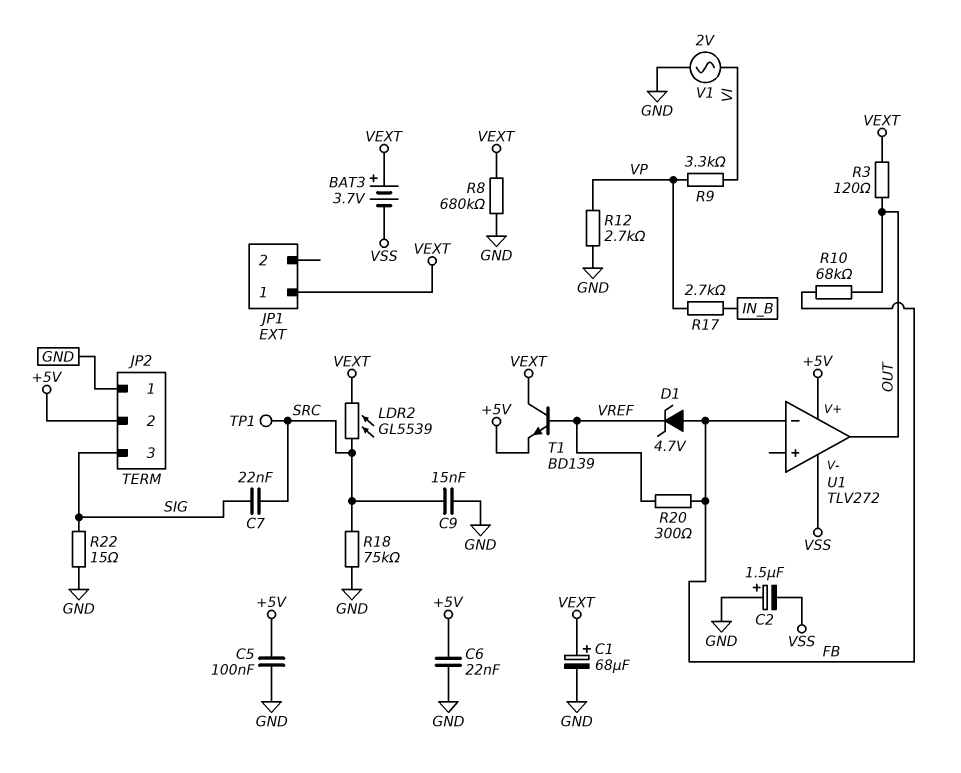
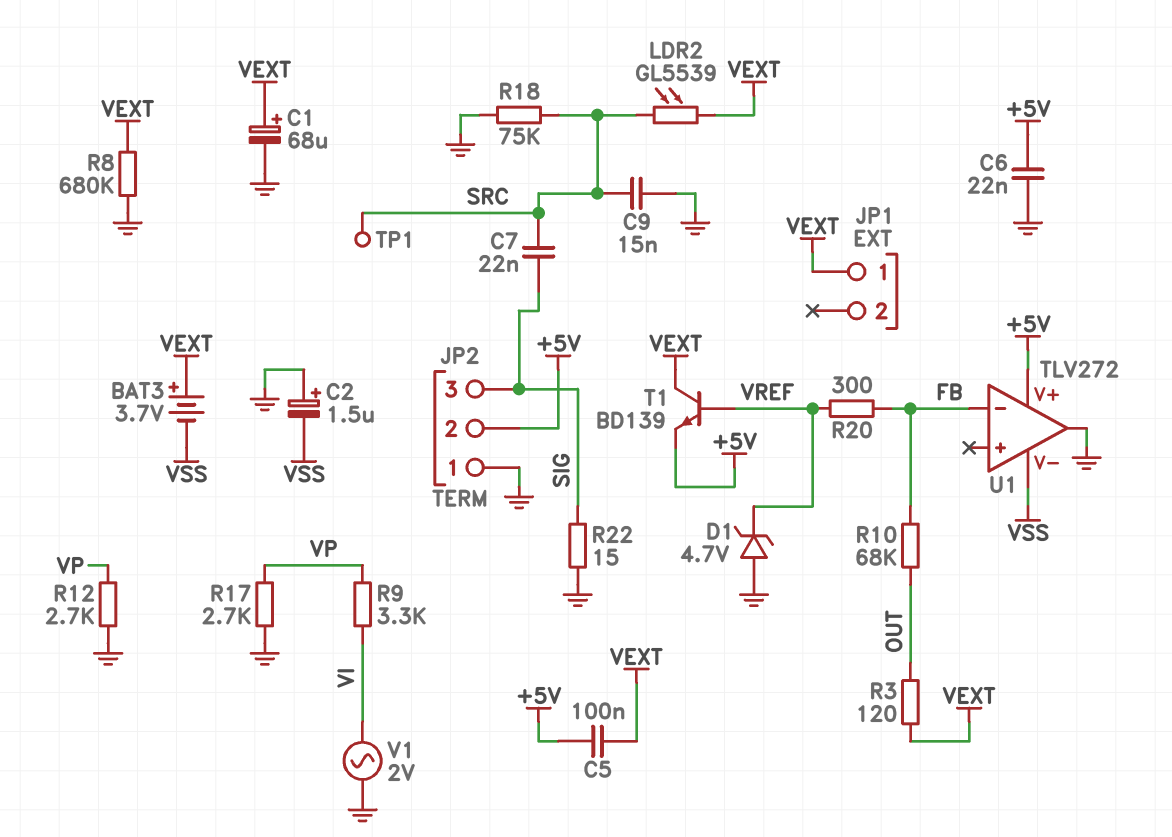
C5: 100nF (+5V, GND) -> 100nF (+5V, VEXT)
D1: zener 4.7V (A FB, K VREF) -> zener 4.7V (A GND, K VREF)
R17: 2.7k (IN_B, VP) -> 2.7k (GND, VP)
U1 pin out: OUT -> GND

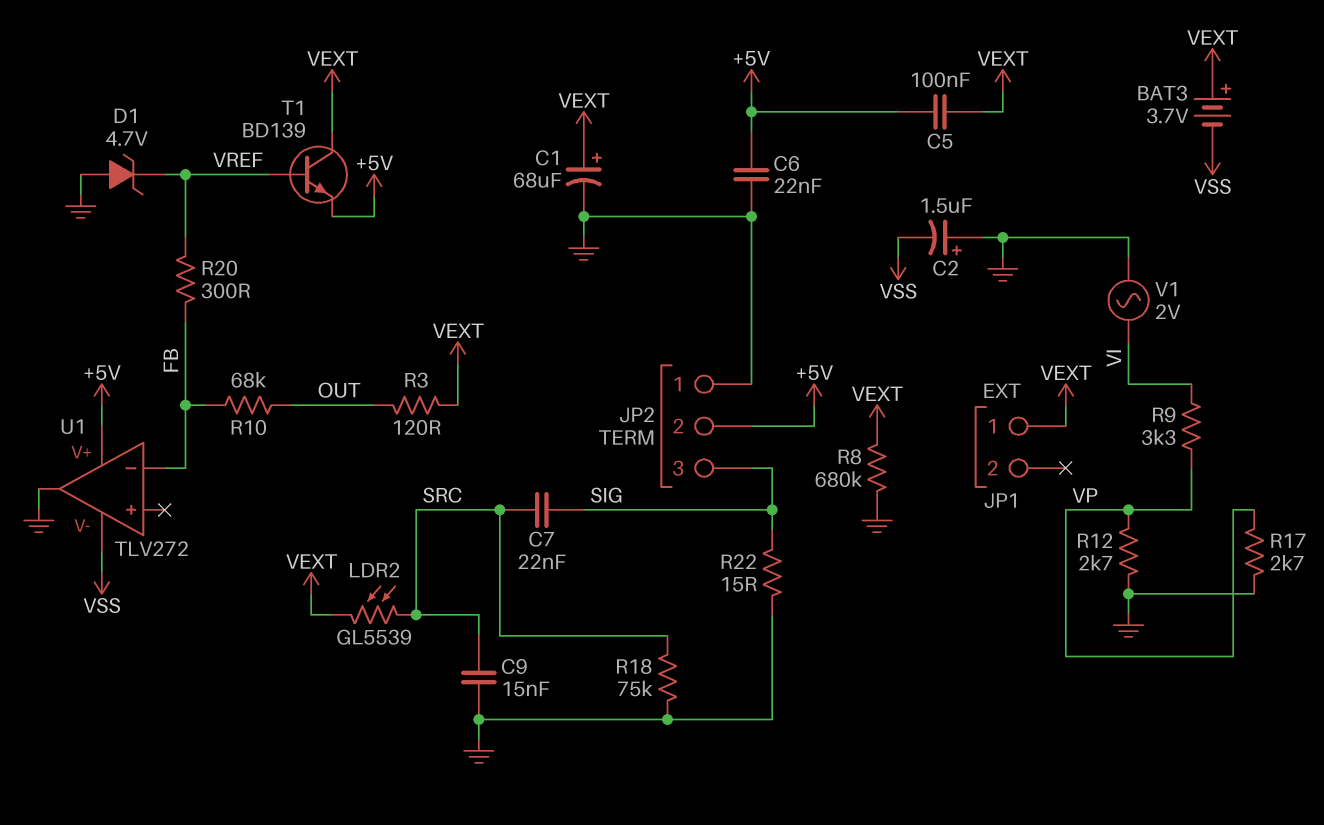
TP1: test point (SRC) -> none

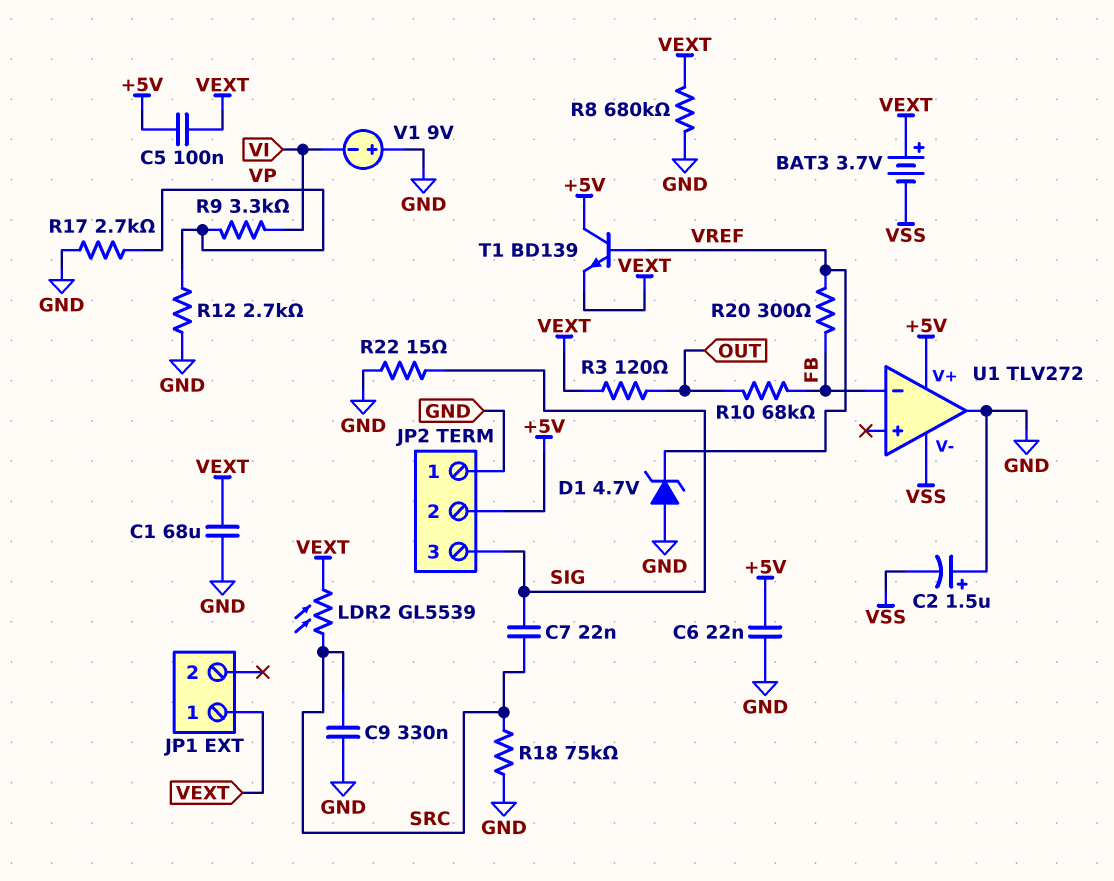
C1: 68uF (plus VEXT, minus GND) -> 68uF (GND, VEXT)
C9: 15nF (GND, SRC) -> 330nF (GND, SRC)
T1: NPN BD139 (B VREF, C VEXT, E +5V) -> NPN BD139 (B VREF, C +5V, E VEXT)
V1: AC 2V (GND, VI) -> 9V (plus GND, minus VI)

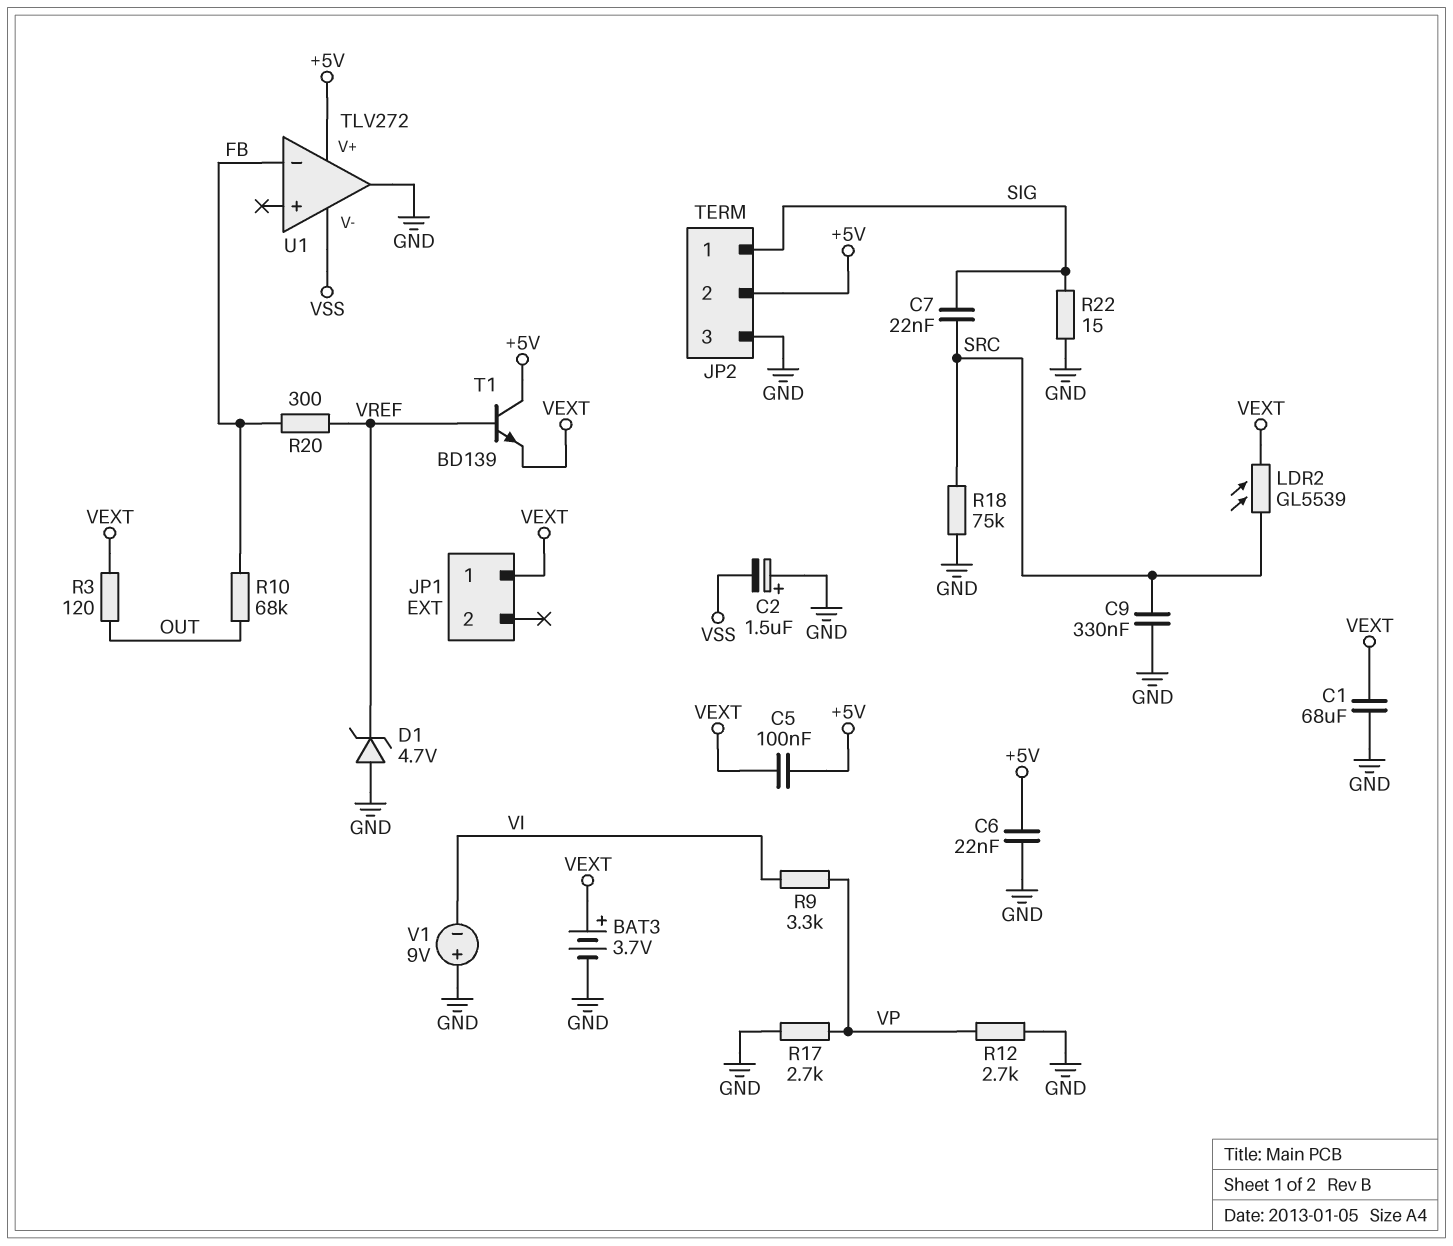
BAT3: 3.7V (plus VEXT, minus VSS) -> 3.7V (plus VEXT, minus GND)
JP2 pin 1: GND -> SIG
JP2 pin 3: SIG -> GND
R8: 680k (GND, VEXT) -> none

